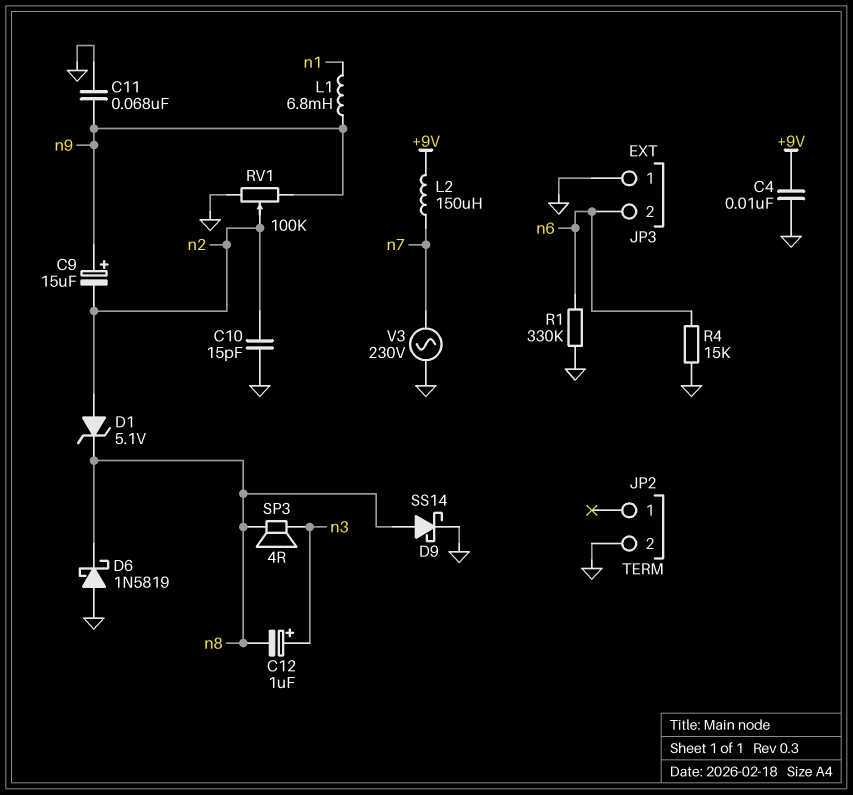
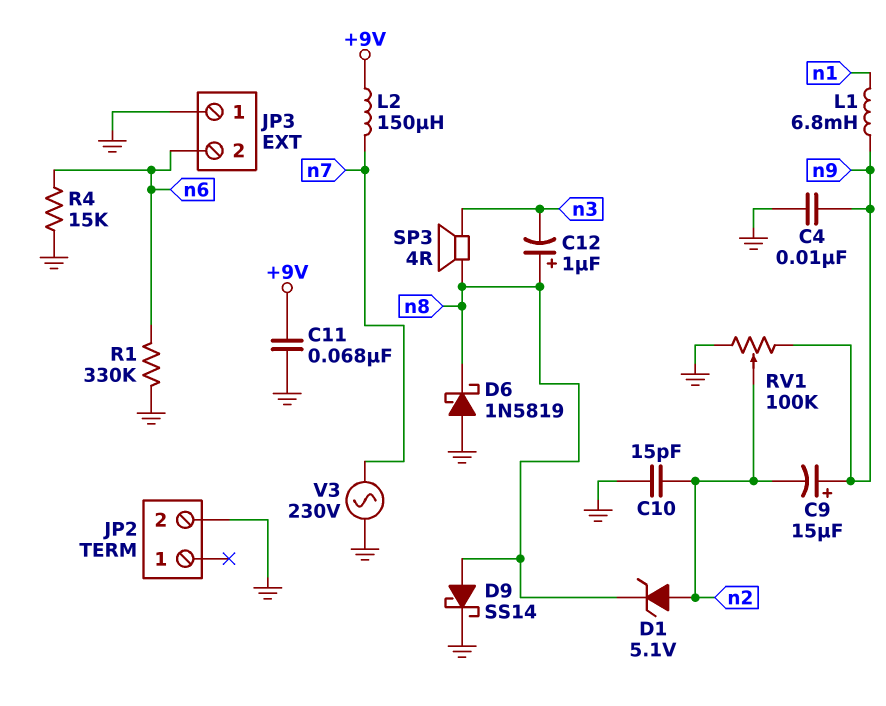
C4: 10nF (+9V, GND) -> 10nF (GND, n9)
C11: 68nF (GND, n9) -> 68nF (+9V, GND)
C12: 1uF (plus n3, minus n8) -> 1uF (plus n8, minus n3)

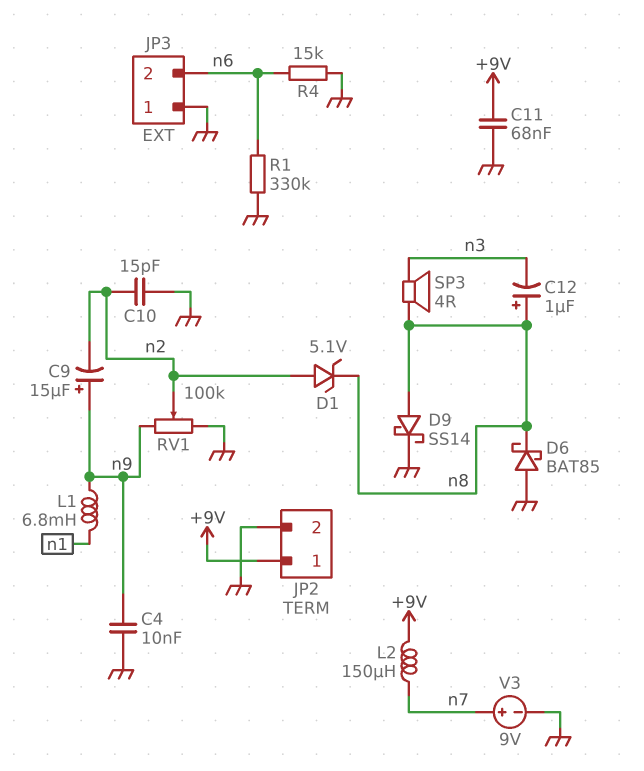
D6: schottky 1N5819 (A GND, K n8) -> schottky BAT85 (A GND, K n8)
JP2 pin 1: none -> +9V
V3: AC 230V (GND, n7) -> 9V (plus n7, minus GND)

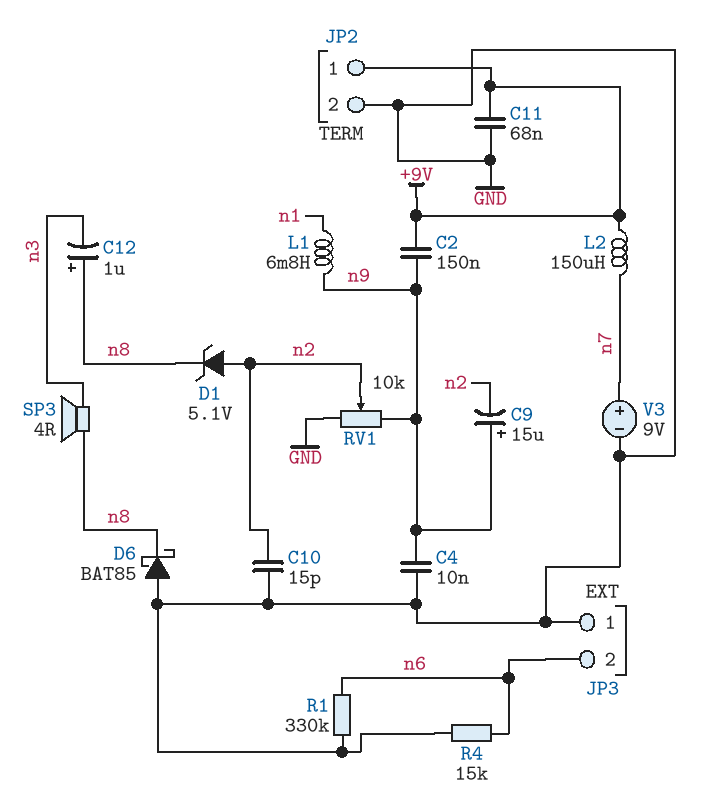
C2: none -> 150nF (+9V, n9)
D9: schottky SS14 (A n8, K GND) -> none
RV1: 100k (GND, n9, wiper n2) -> 10k (GND, n9, wiper n2)

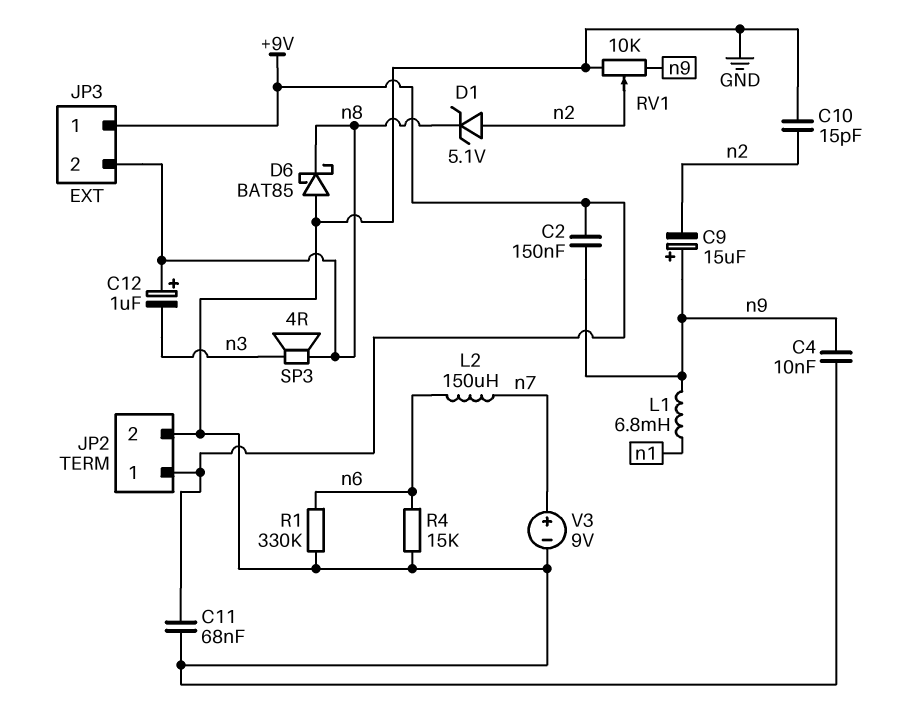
JP3 pin 1: GND -> +9V
JP3 pin 2: n6 -> n8
L2: 150uH (+9V, n7) -> 150uH (n6, n7)

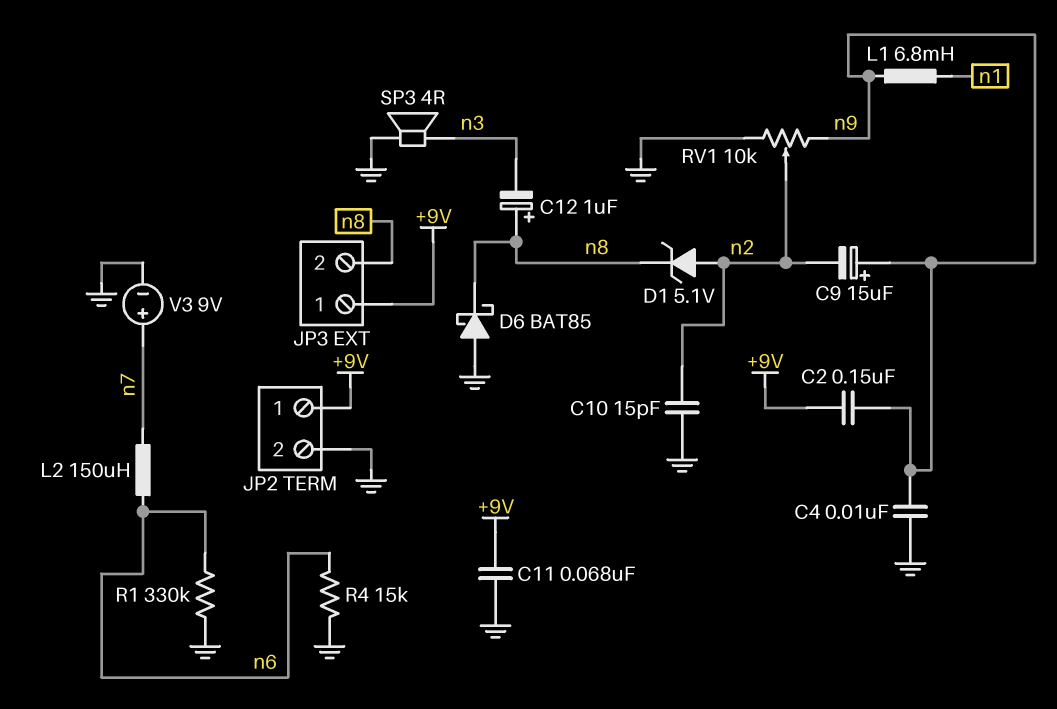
SP3: speaker 4R (n3, n8) -> speaker 4R (GND, n3)

